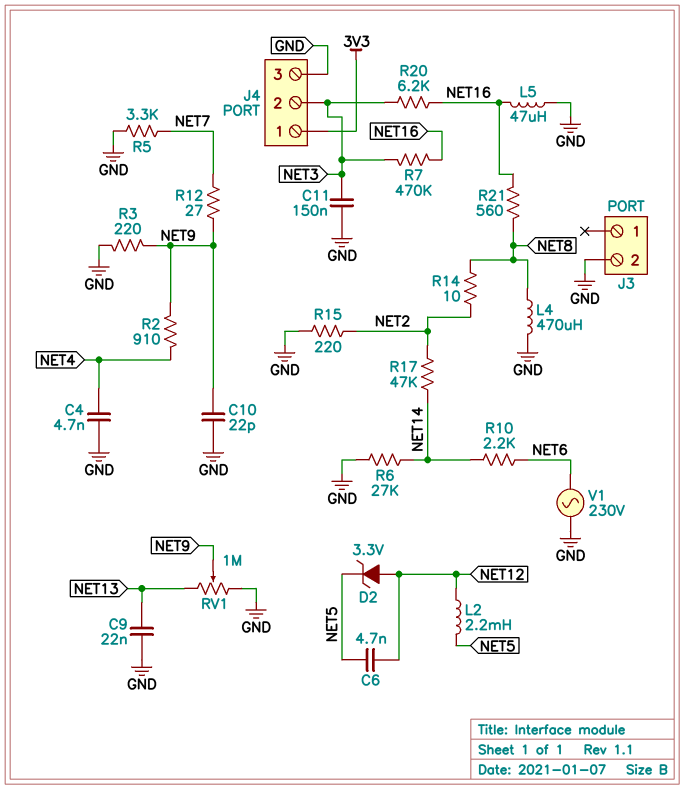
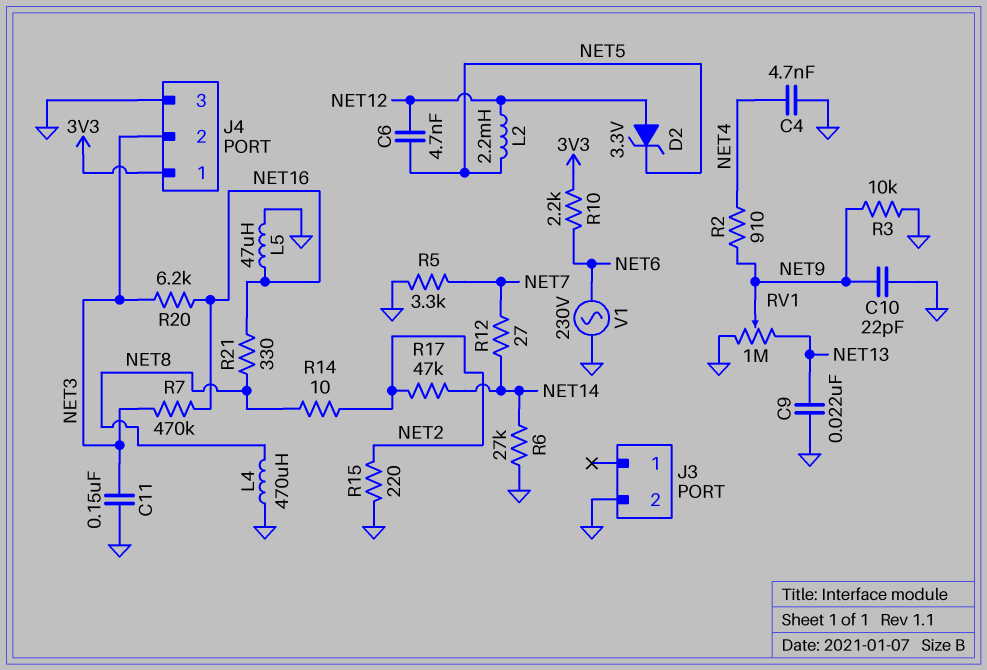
R3: 220 (GND, NET9) -> 10k (GND, NET9)
R10: 2.2k (NET6, NET14) -> 2.2k (3V3, NET6)
R12: 27 (NET7, NET9) -> 27 (NET7, NET14)
R21: 560 (NET8, NET16) -> 330 (NET8, NET16)

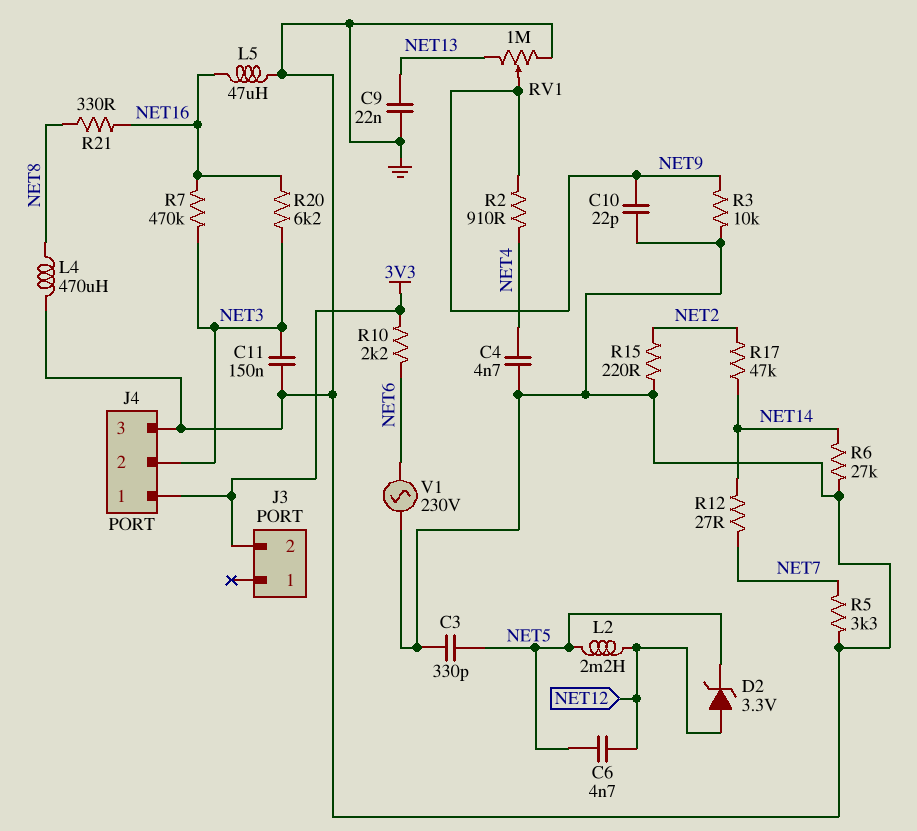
C3: none -> 330pF (GND, NET5)
J3 pin 2: GND -> 3V3
R14: 10 (NET2, NET8) -> none

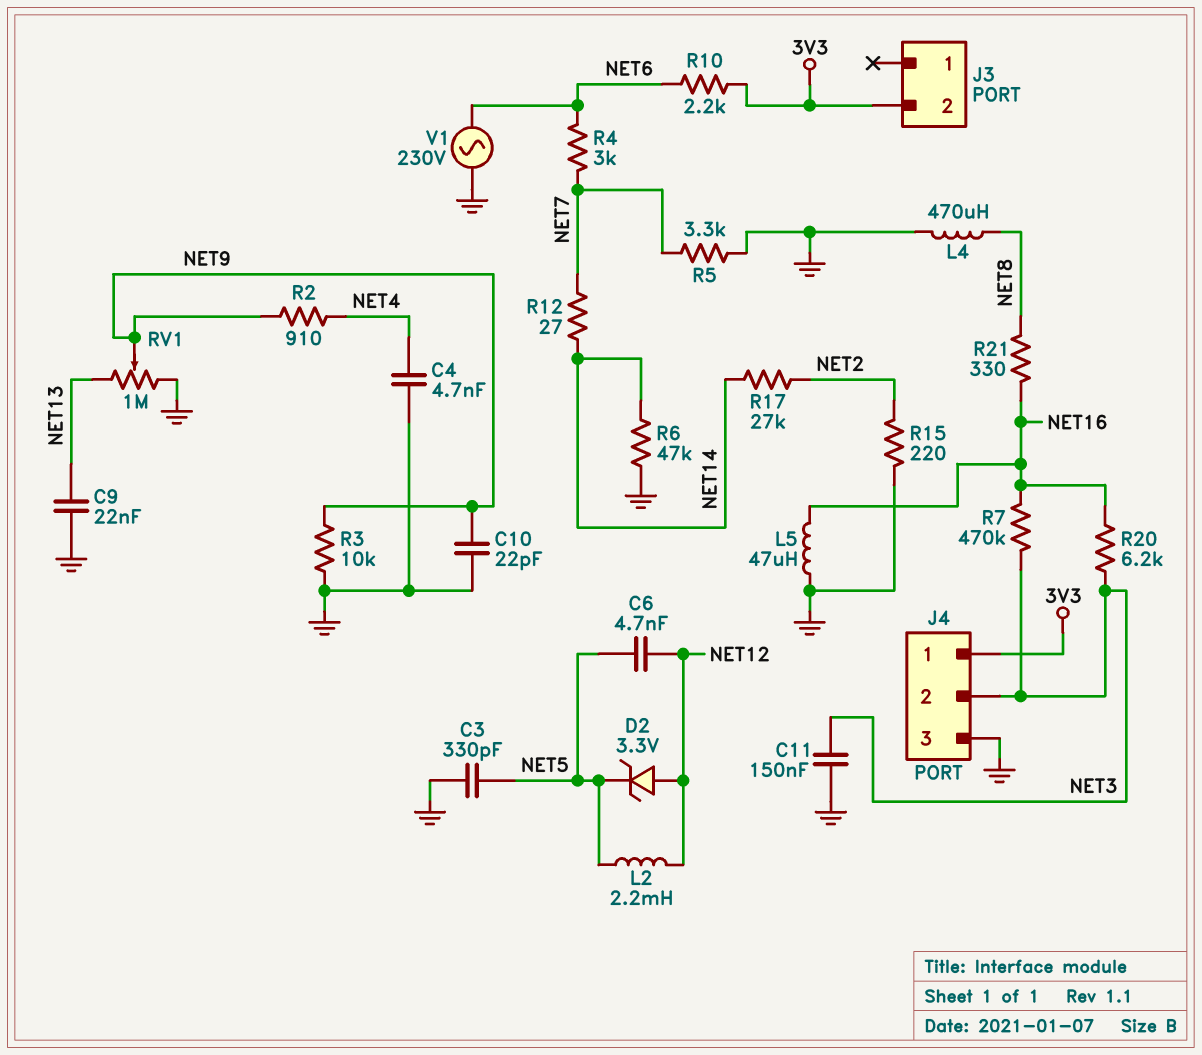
R4: none -> 3k (NET6, NET7)
R6: 27k (GND, NET14) -> 47k (GND, NET14)
R17: 47k (NET2, NET14) -> 27k (NET2, NET14)

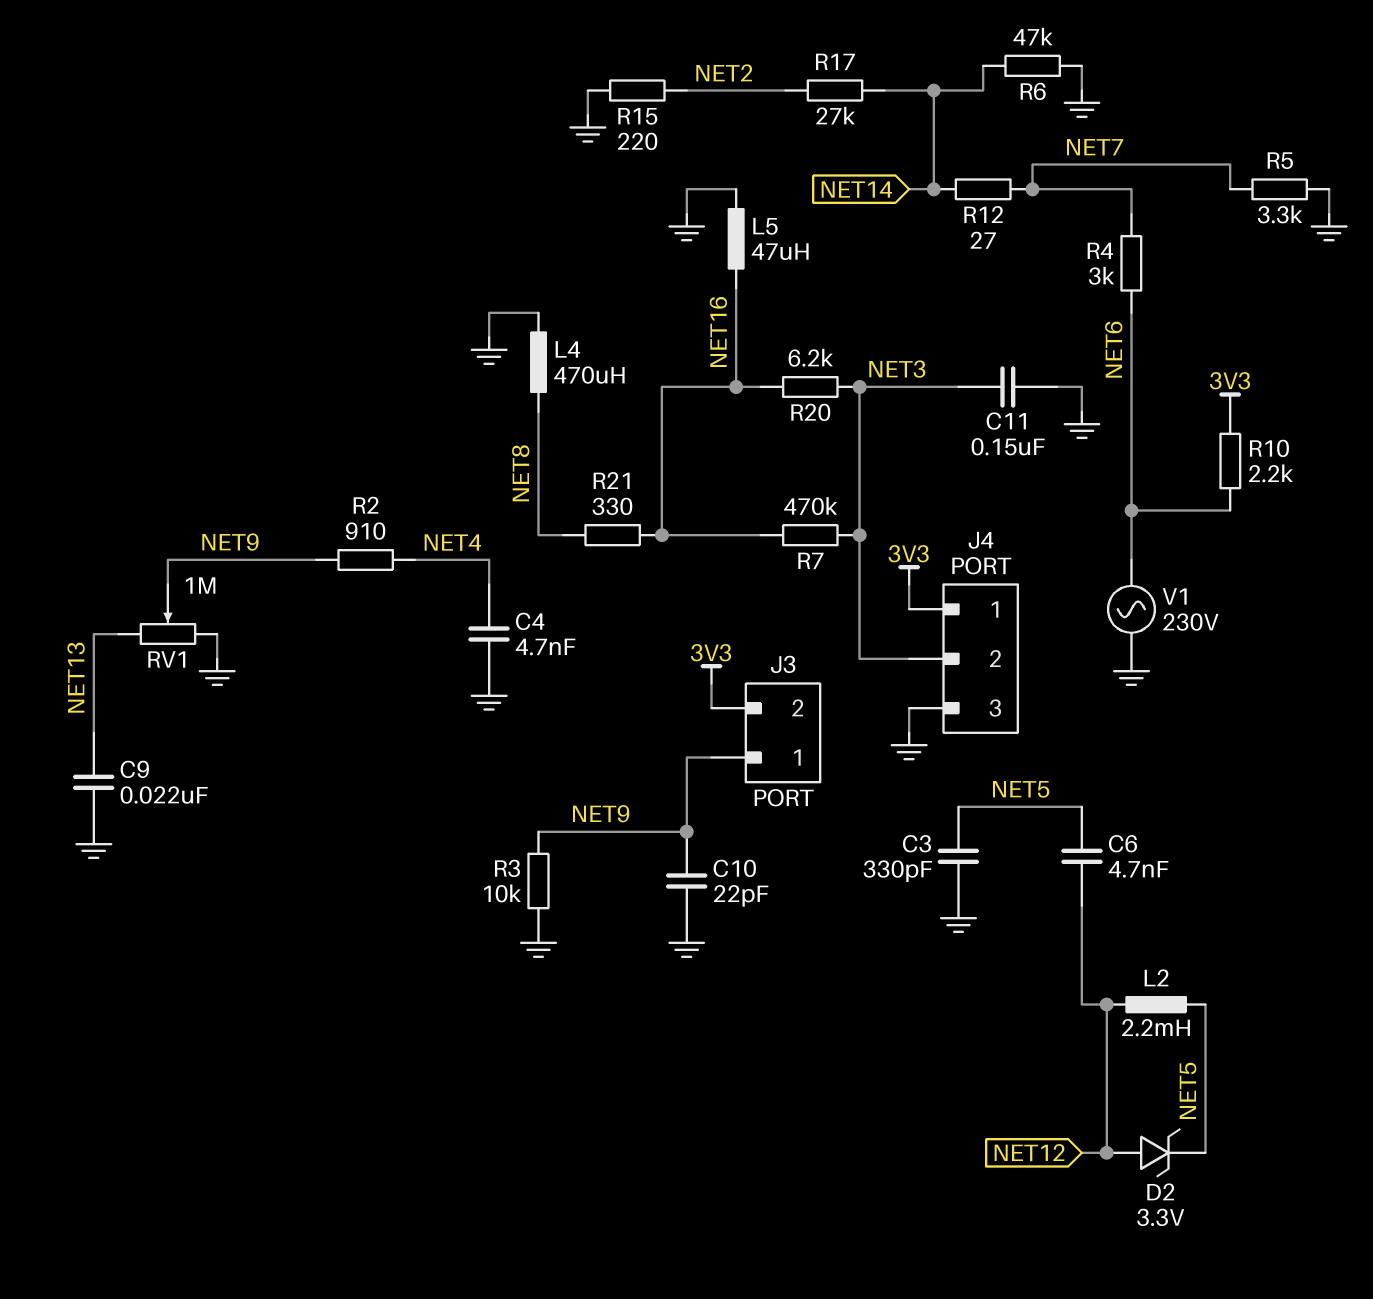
J3 pin 1: none -> NET9

